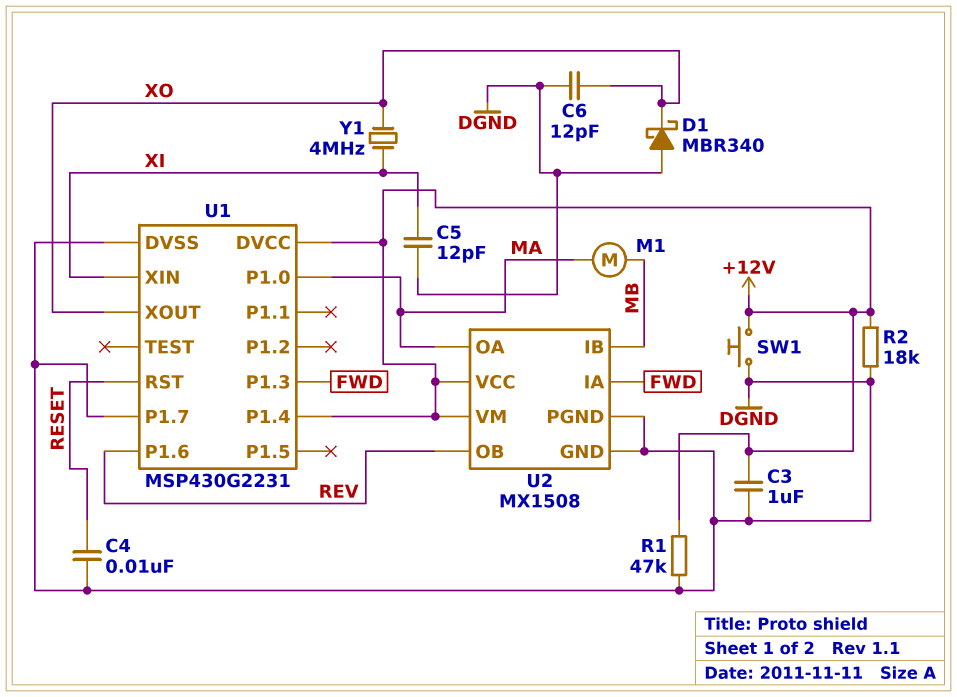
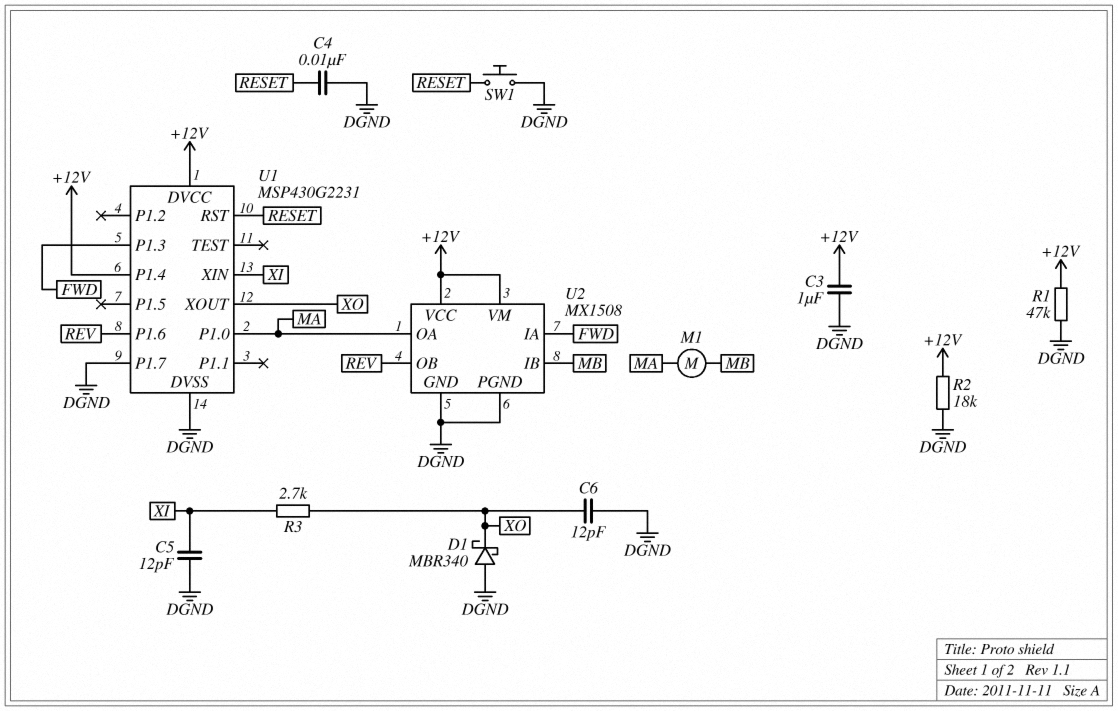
R3: none -> 2.7k (XI, XO)
SW1: button (+12V, DGND) -> button (DGND, RESET)
Y1: 4MHz (XI, XO) -> none

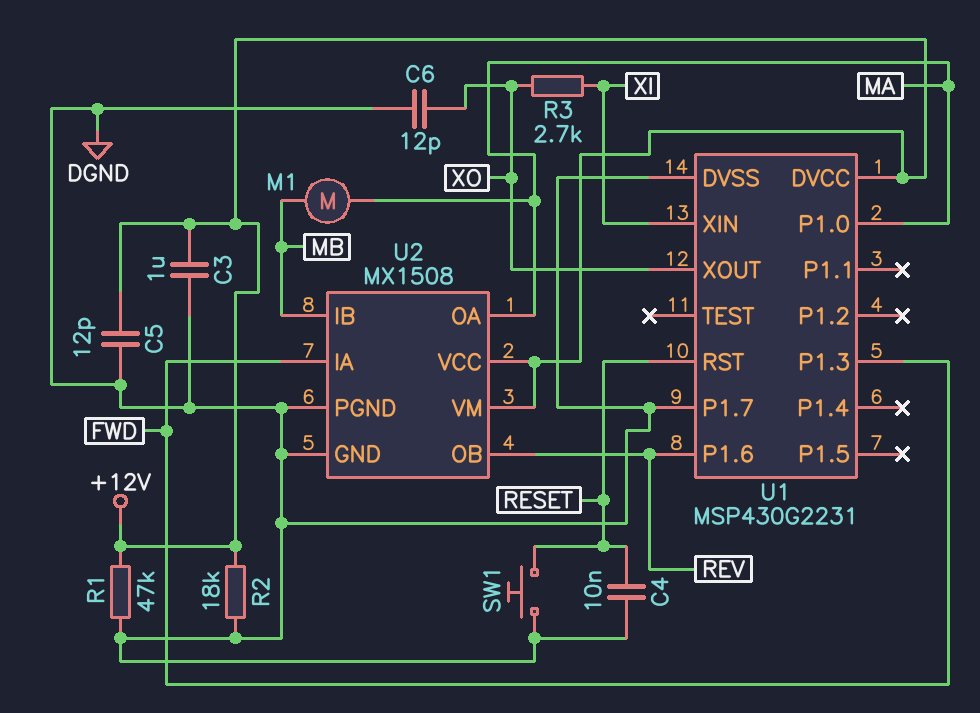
C5: 12pF (DGND, XI) -> 12pF (+12V, DGND)
D1: schottky MBR340 (A DGND, K XO) -> none
U1 pin P1.4: +12V -> none

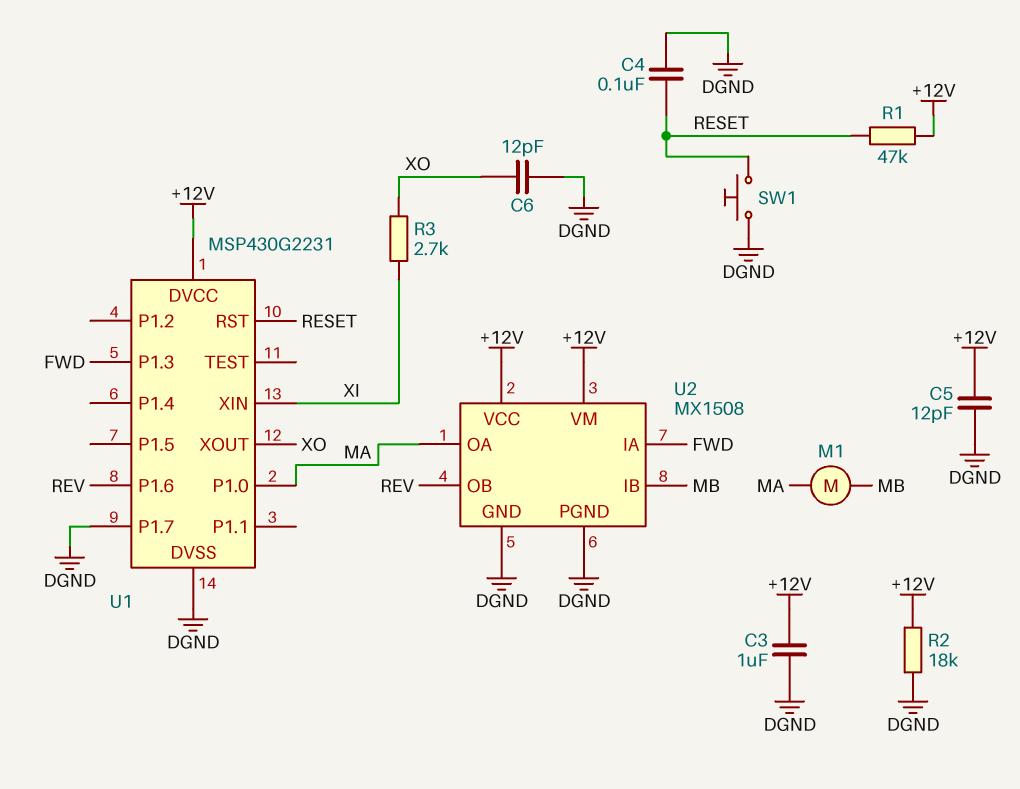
C4: 10nF (DGND, RESET) -> 100nF (DGND, RESET)
R1: 47k (+12V, DGND) -> 47k (+12V, RESET)

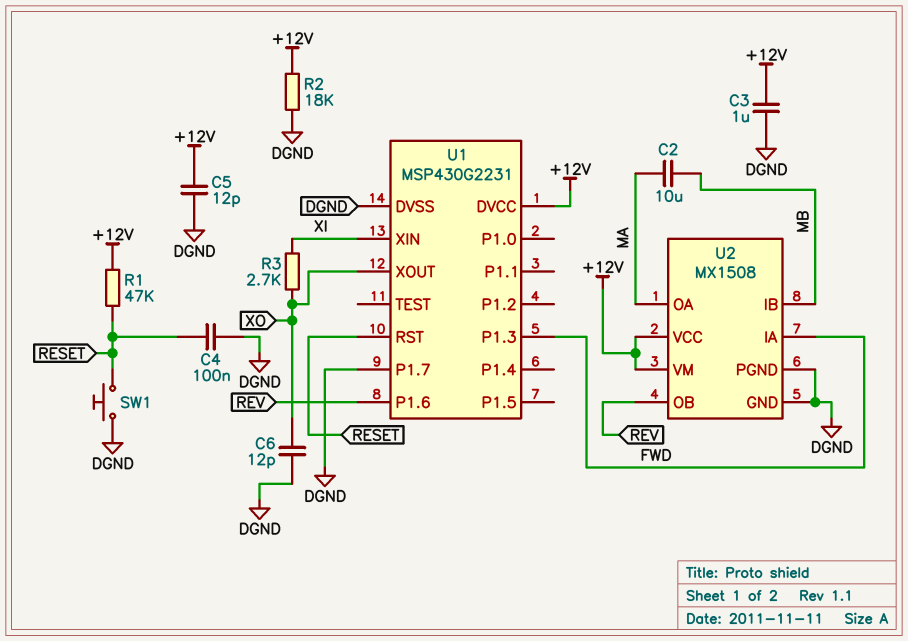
C2: none -> 10uF (MA, MB)
M1: motor (MA, MB) -> none
U1 pin P1.0: MA -> none

